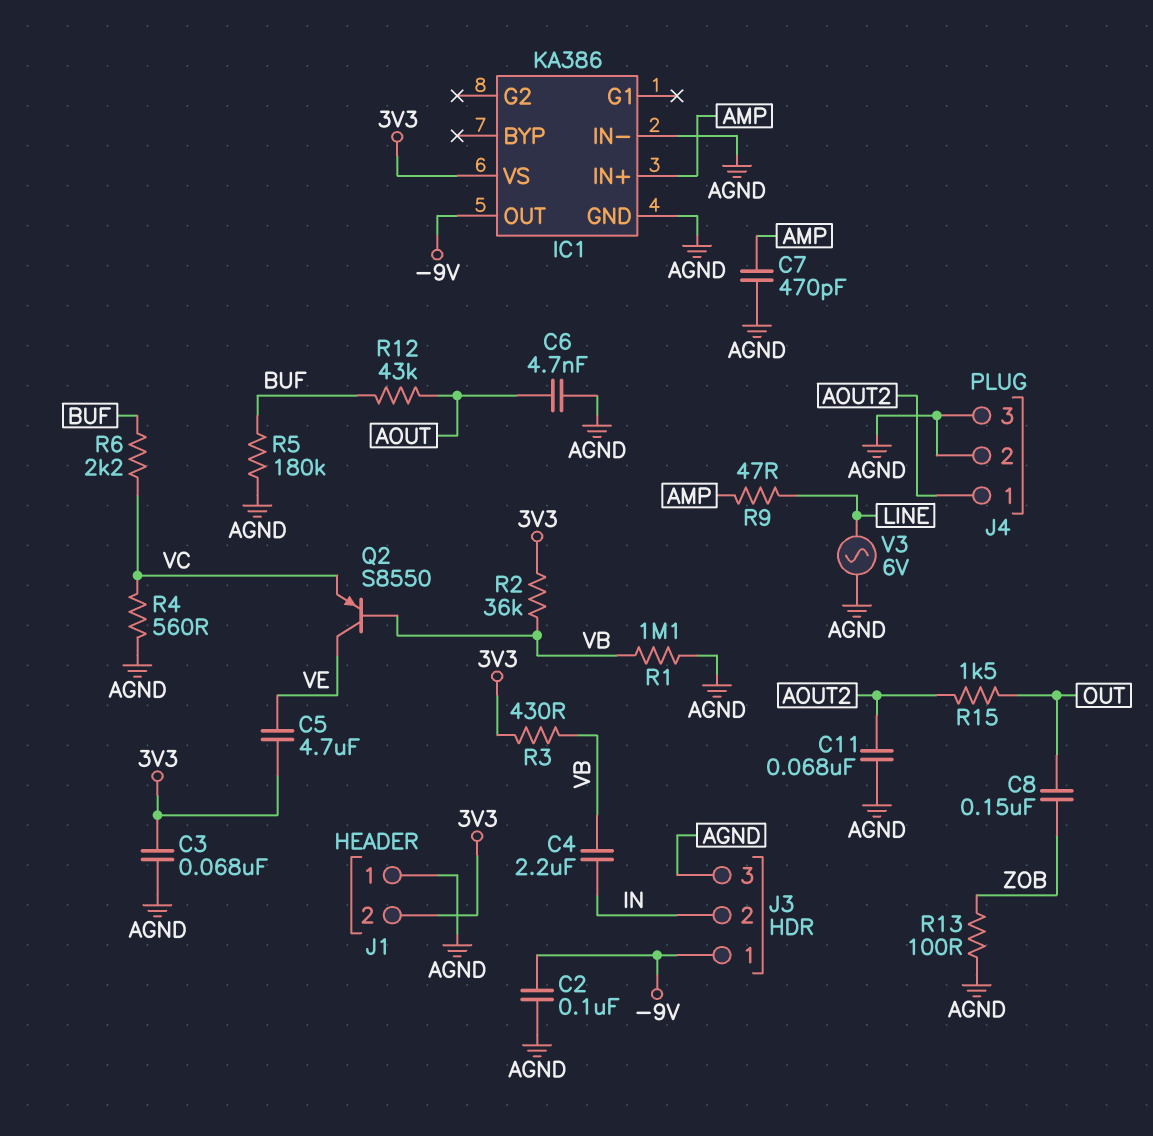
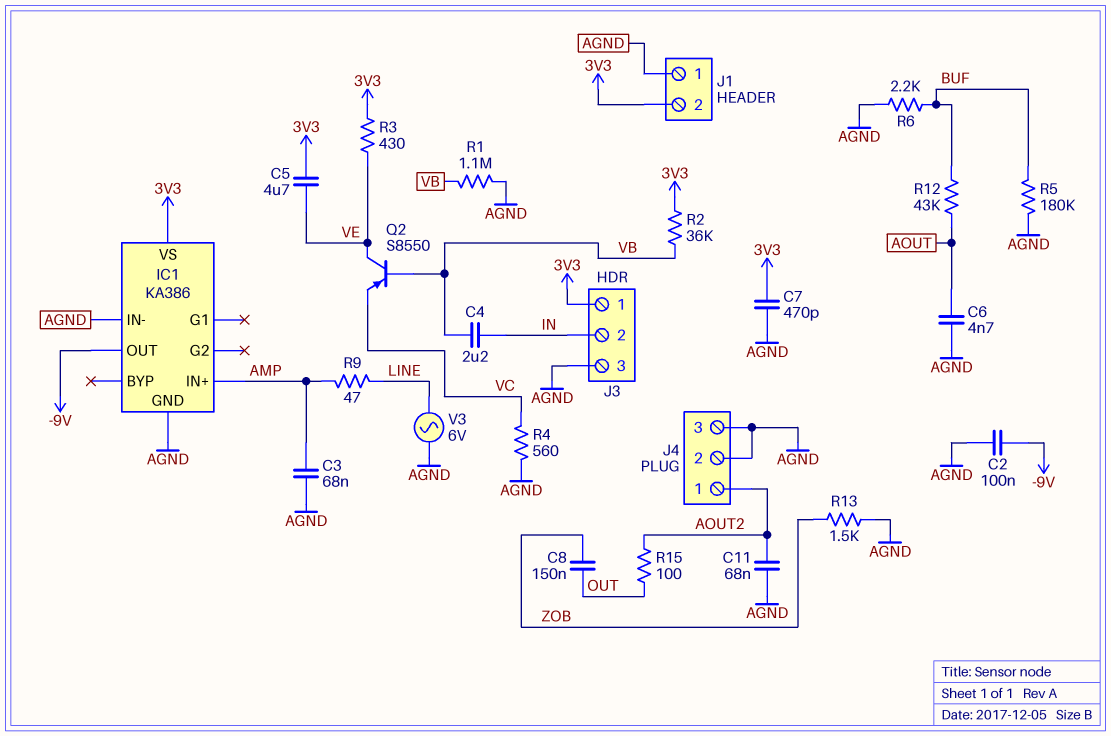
C3: 68nF (3V3, AGND) -> 68nF (AGND, AMP)
C7: 470pF (AGND, AMP) -> 470pF (3V3, AGND)
J3 pin 1: -9V -> 3V3
R3: 430 (3V3, VB) -> 430 (3V3, VE)
R6: 2.2k (BUF, VC) -> 2.2k (AGND, BUF)
R13: 100 (AGND, ZOB) -> 1.5k (AGND, ZOB)
R15: 1.5k (AOUT2, OUT) -> 100 (AOUT2, OUT)

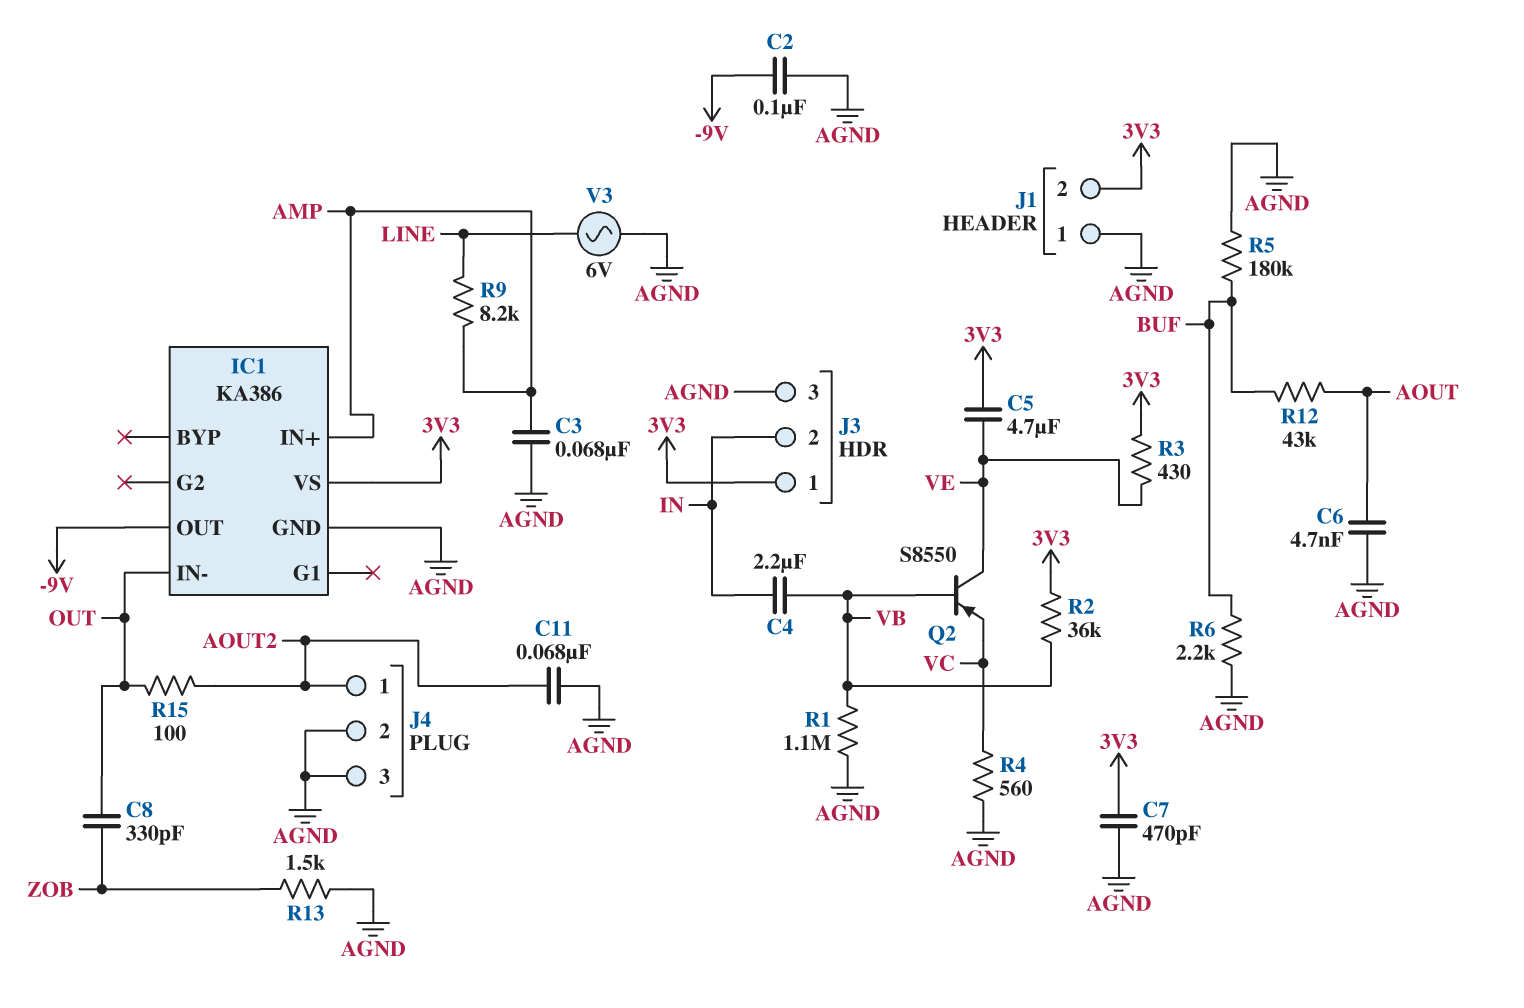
C8: 150nF (OUT, ZOB) -> 330pF (OUT, ZOB)
IC1 pin IN-: AGND -> OUT
R9: 47 (AMP, LINE) -> 8.2k (AMP, LINE)

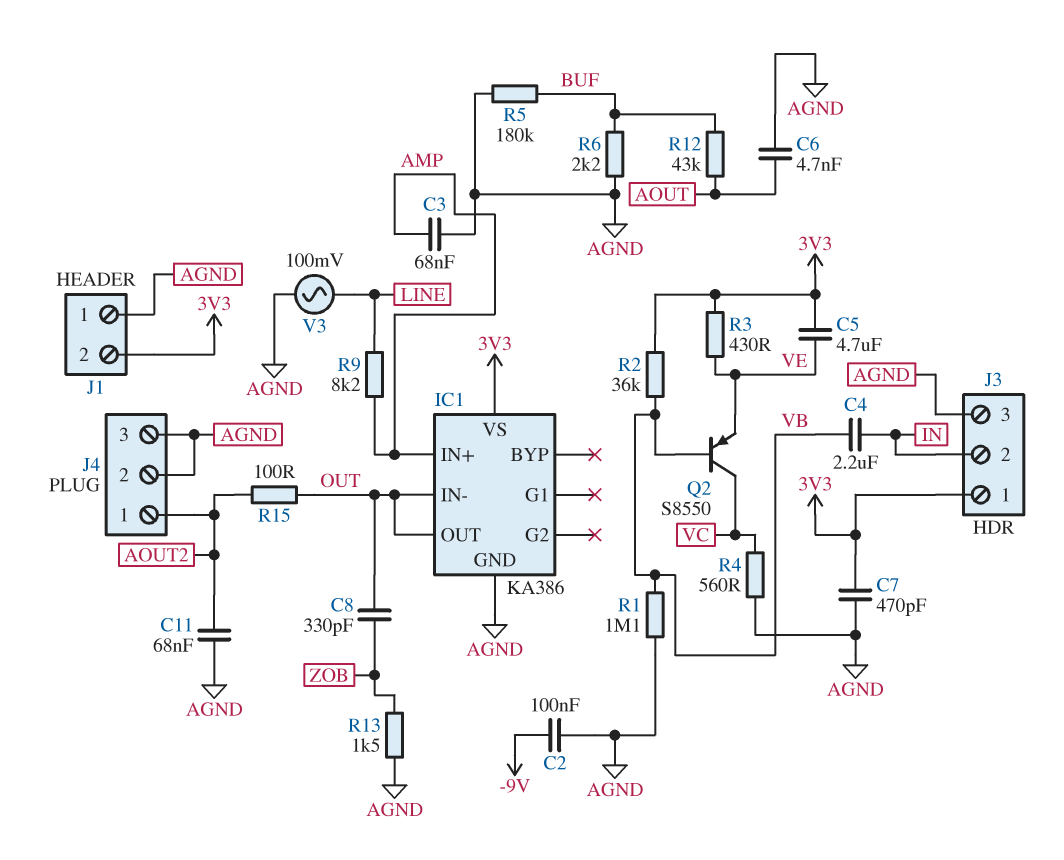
IC1 pin OUT: -9V -> OUT
Q2: PNP S8550 (B VB, C VE, E VC) -> PNP S8550 (B VB, C VC, E VE)
V3: AC 6V (AGND, LINE) -> AC 100mV (AGND, LINE)

